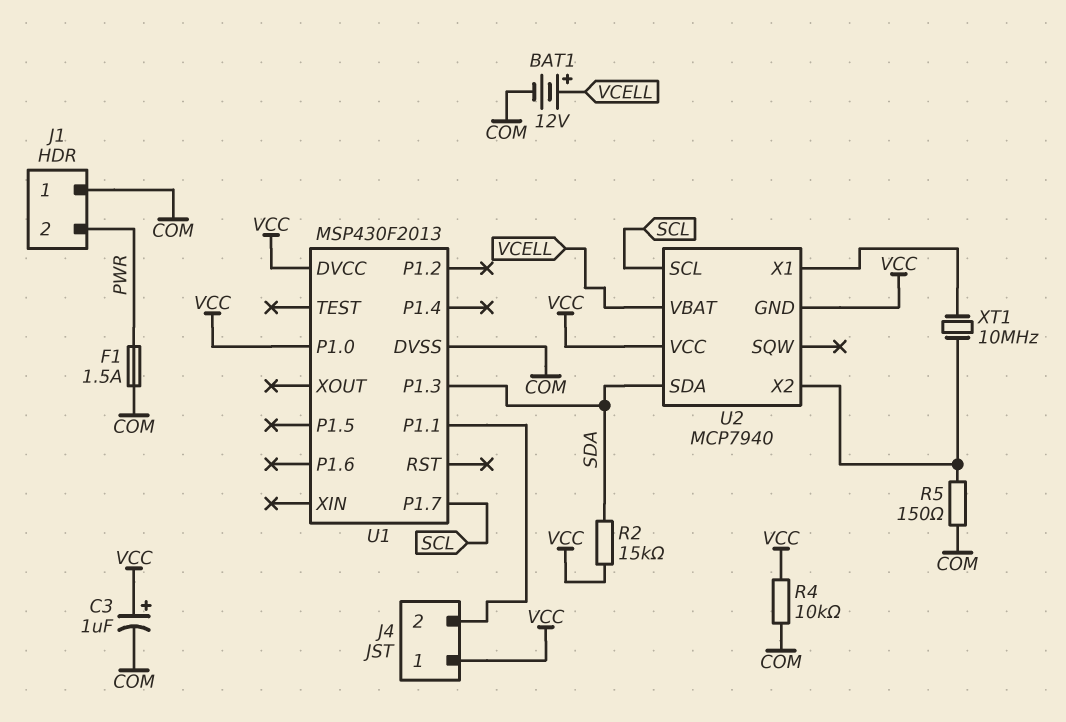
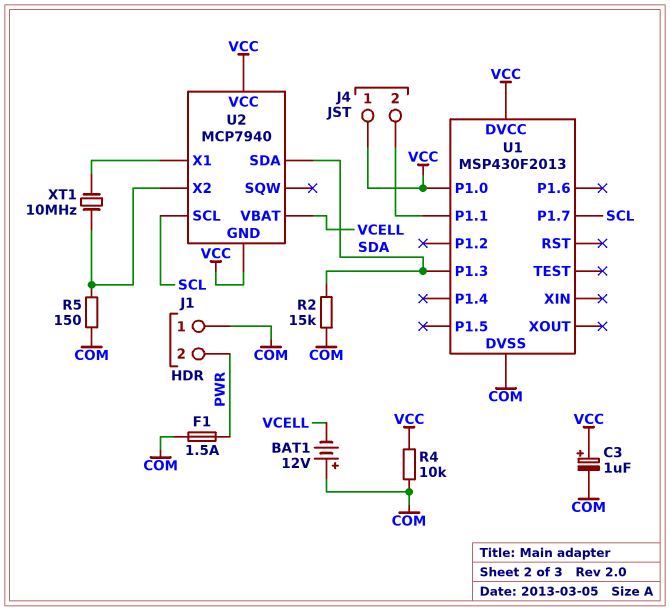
BAT1: 12V (plus VCELL, minus COM) -> 12V (plus COM, minus VCELL)
R2: 15k (SDA, VCC) -> 15k (COM, SDA)

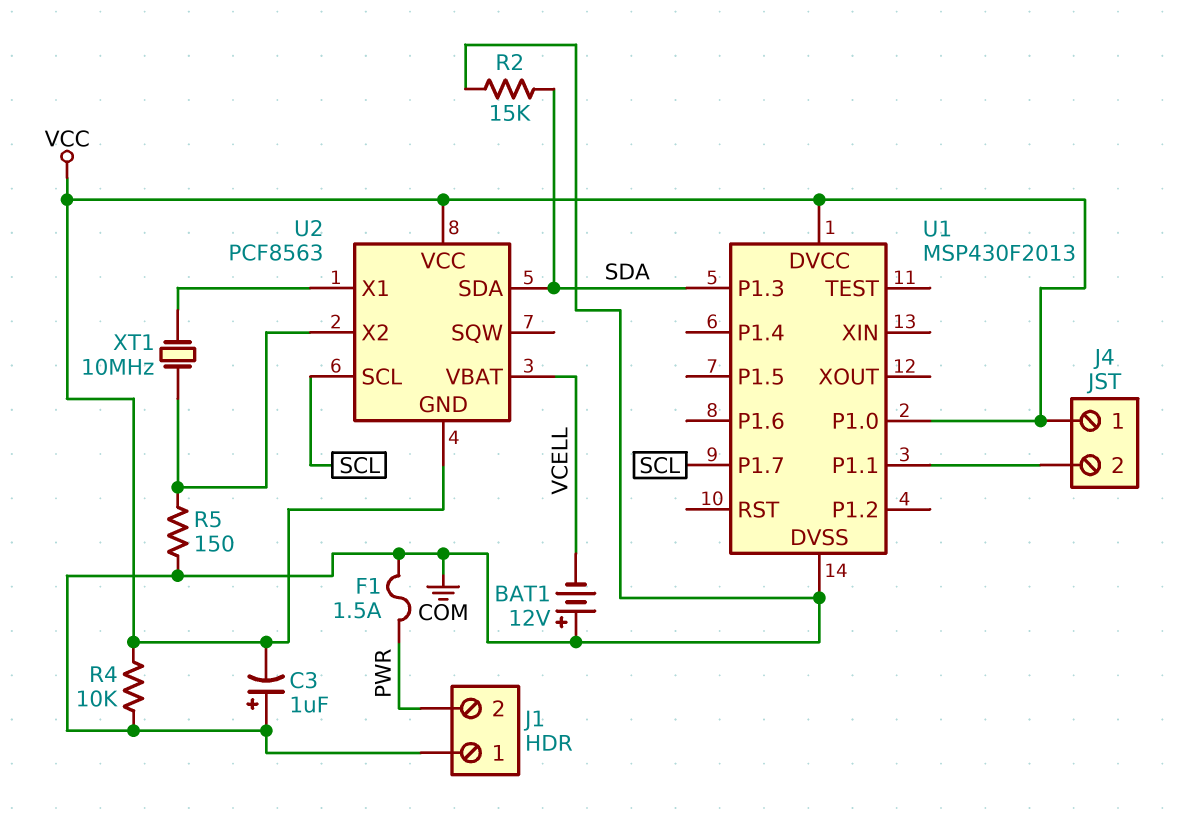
C3: 1uF (plus VCC, minus COM) -> 1uF (plus COM, minus VCC)
U2: MCP7940 -> PCF8563

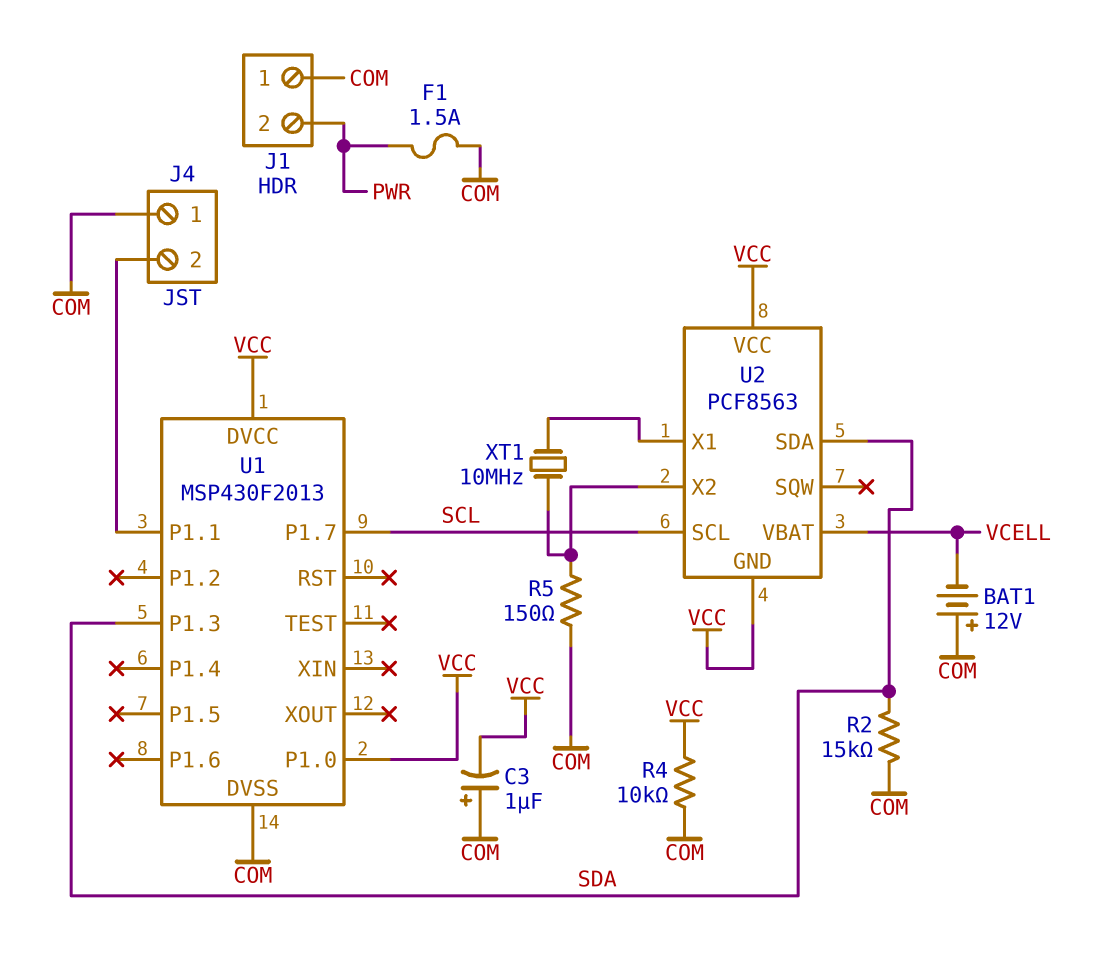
J4 pin 1: VCC -> COM

